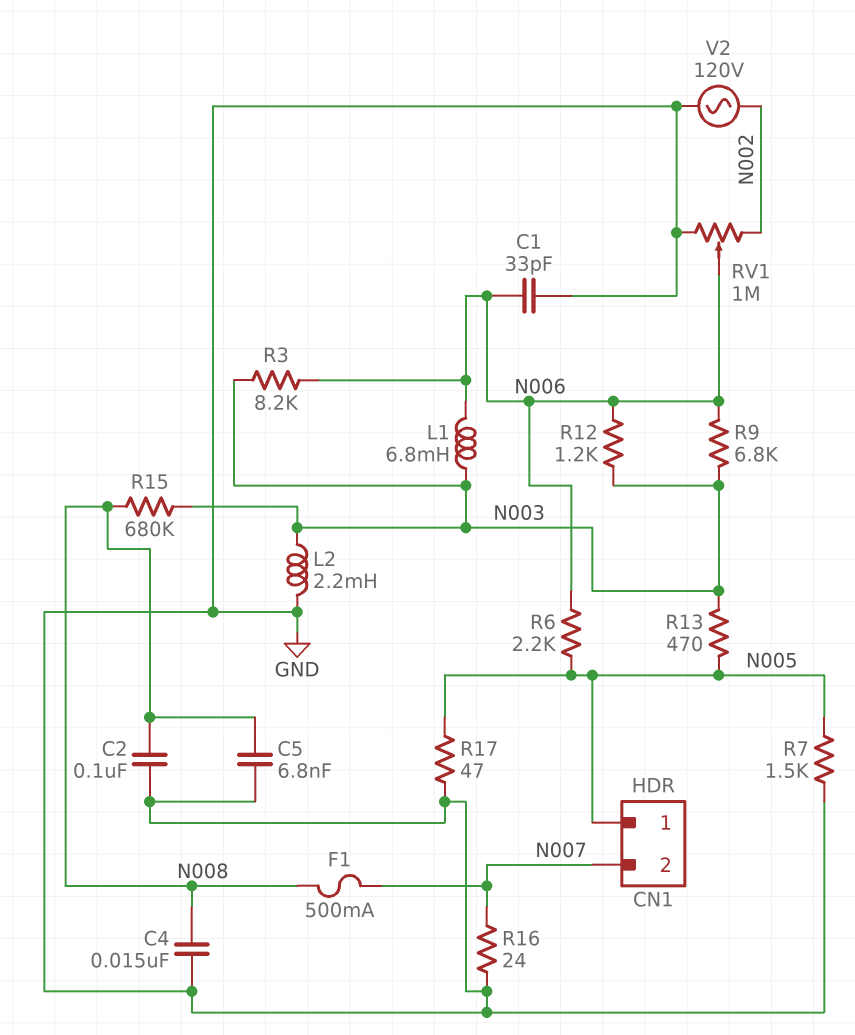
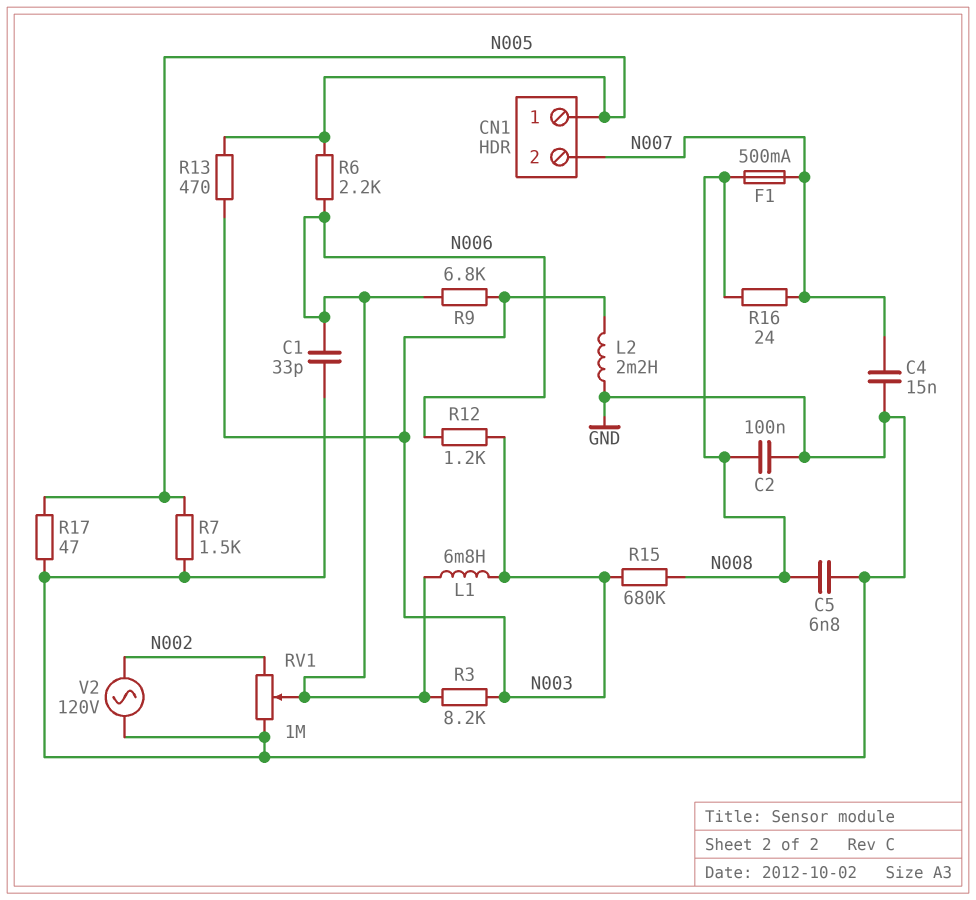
C4: 15nF (GND, N008) -> 15nF (GND, N007)
R16: 24 (GND, N007) -> 24 (N007, N008)

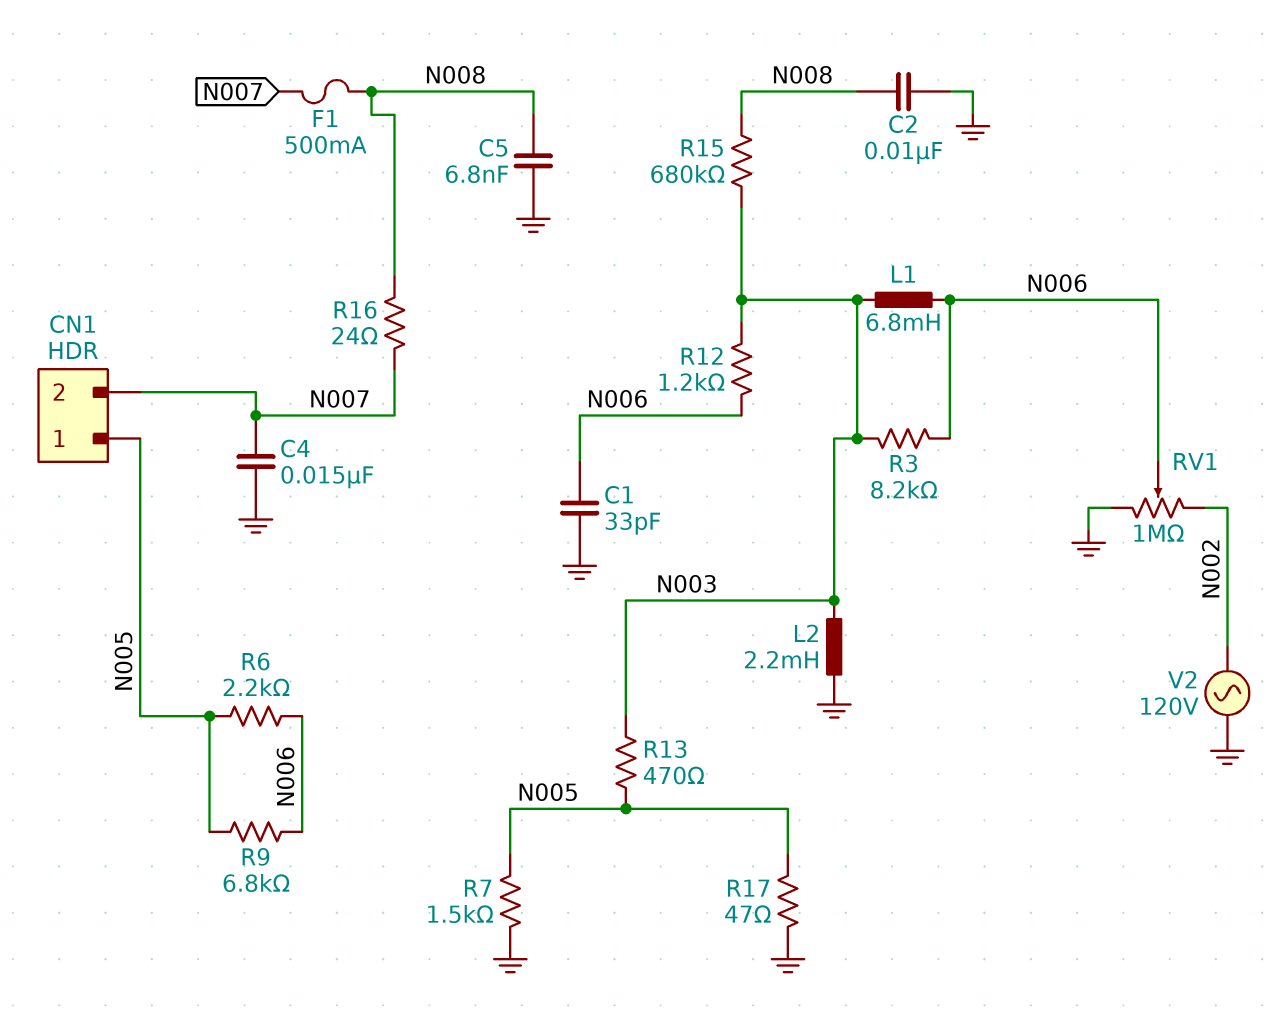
C2: 100nF (GND, N008) -> 10nF (GND, N008)
R9: 6.8k (N003, N006) -> 6.8k (N005, N006)

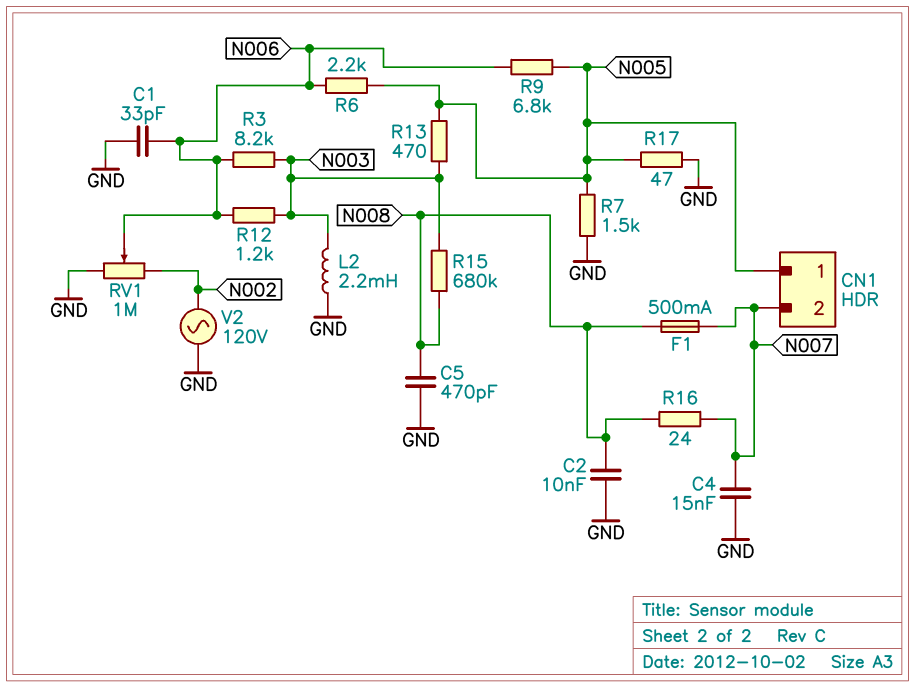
C5: 6.8nF (GND, N008) -> 470pF (GND, N008)
L1: 6.8mH (N003, N006) -> none

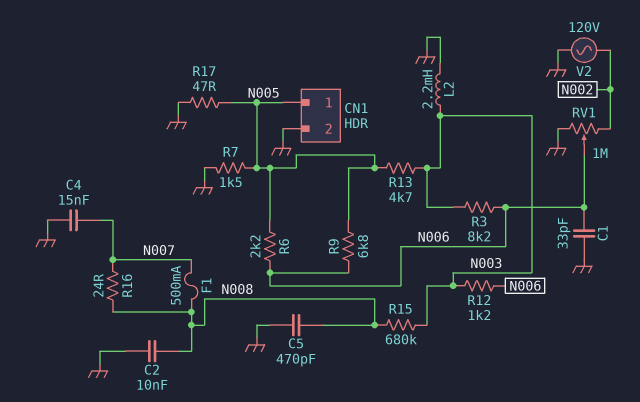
CN1 pin 2: N007 -> GND
R13: 470 (N003, N005) -> 4.7k (N003, N005)

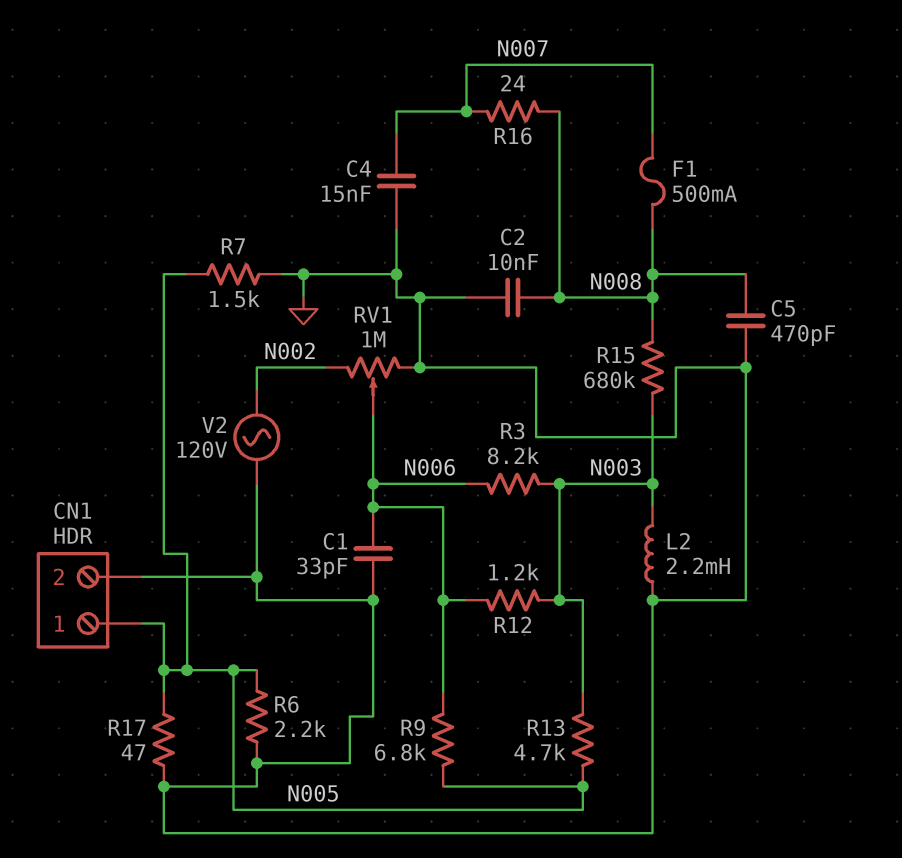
R6: 2.2k (N005, N006) -> 2.2k (GND, N005)

